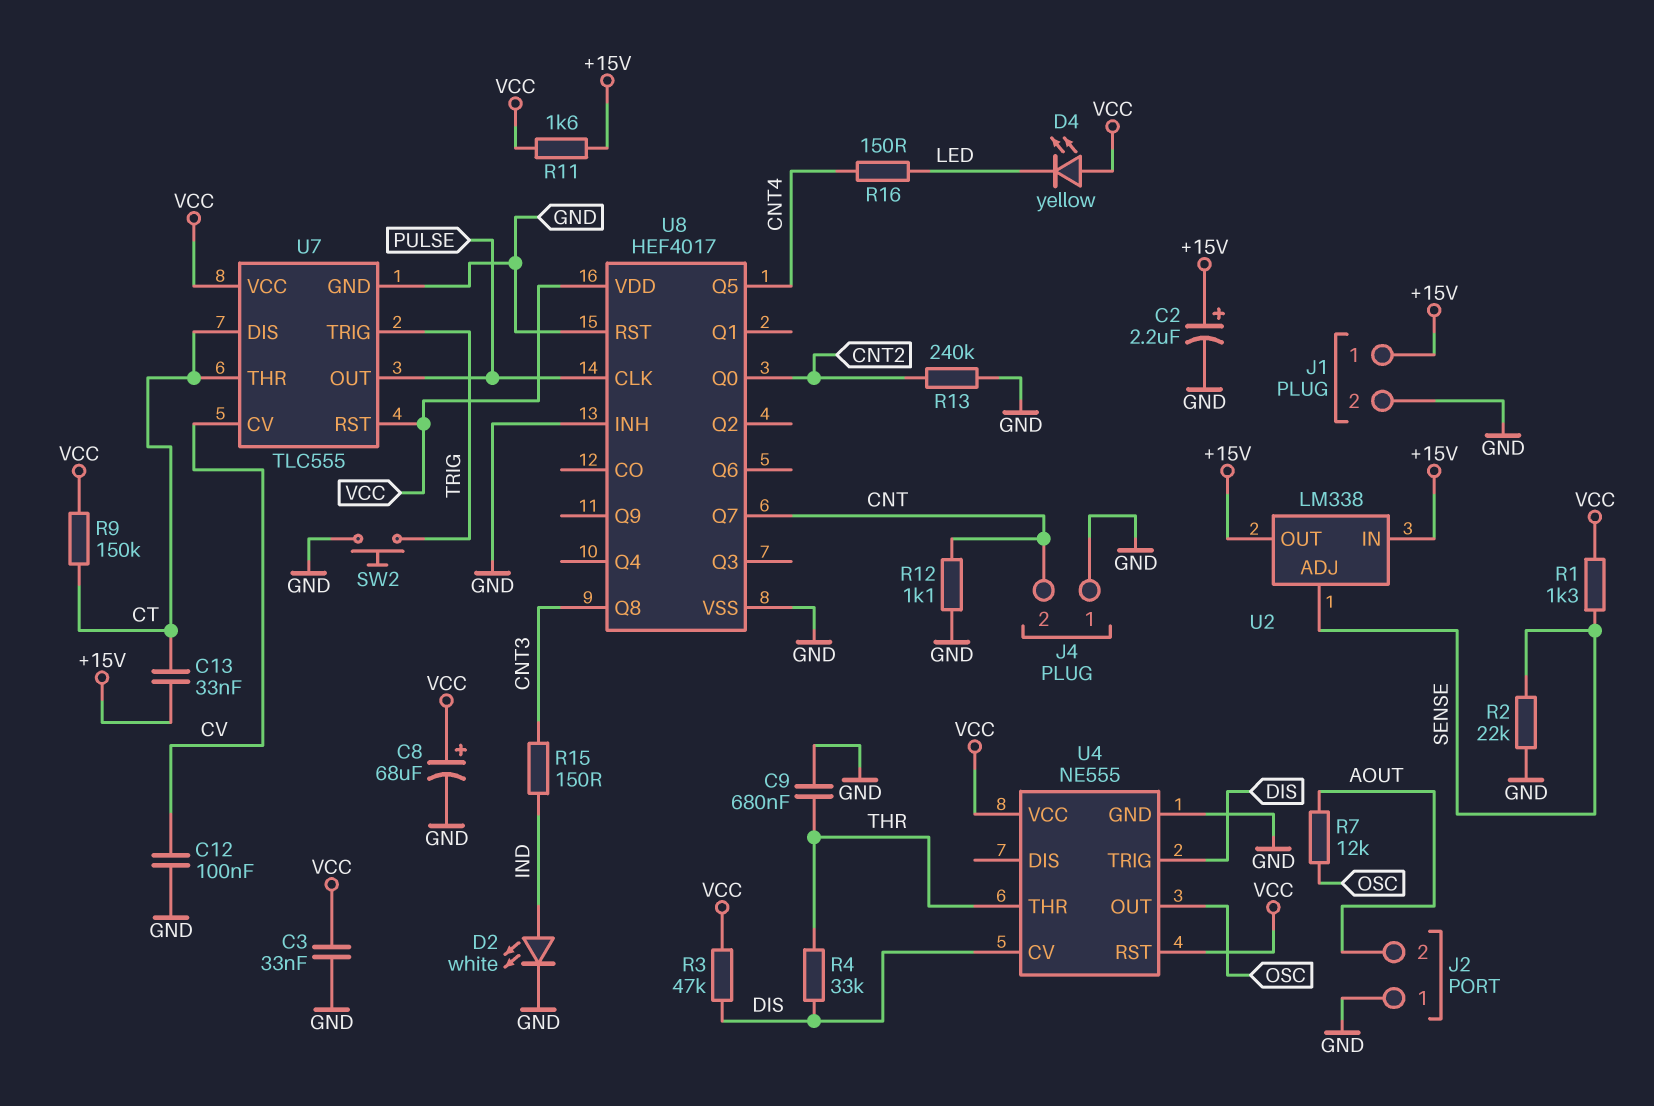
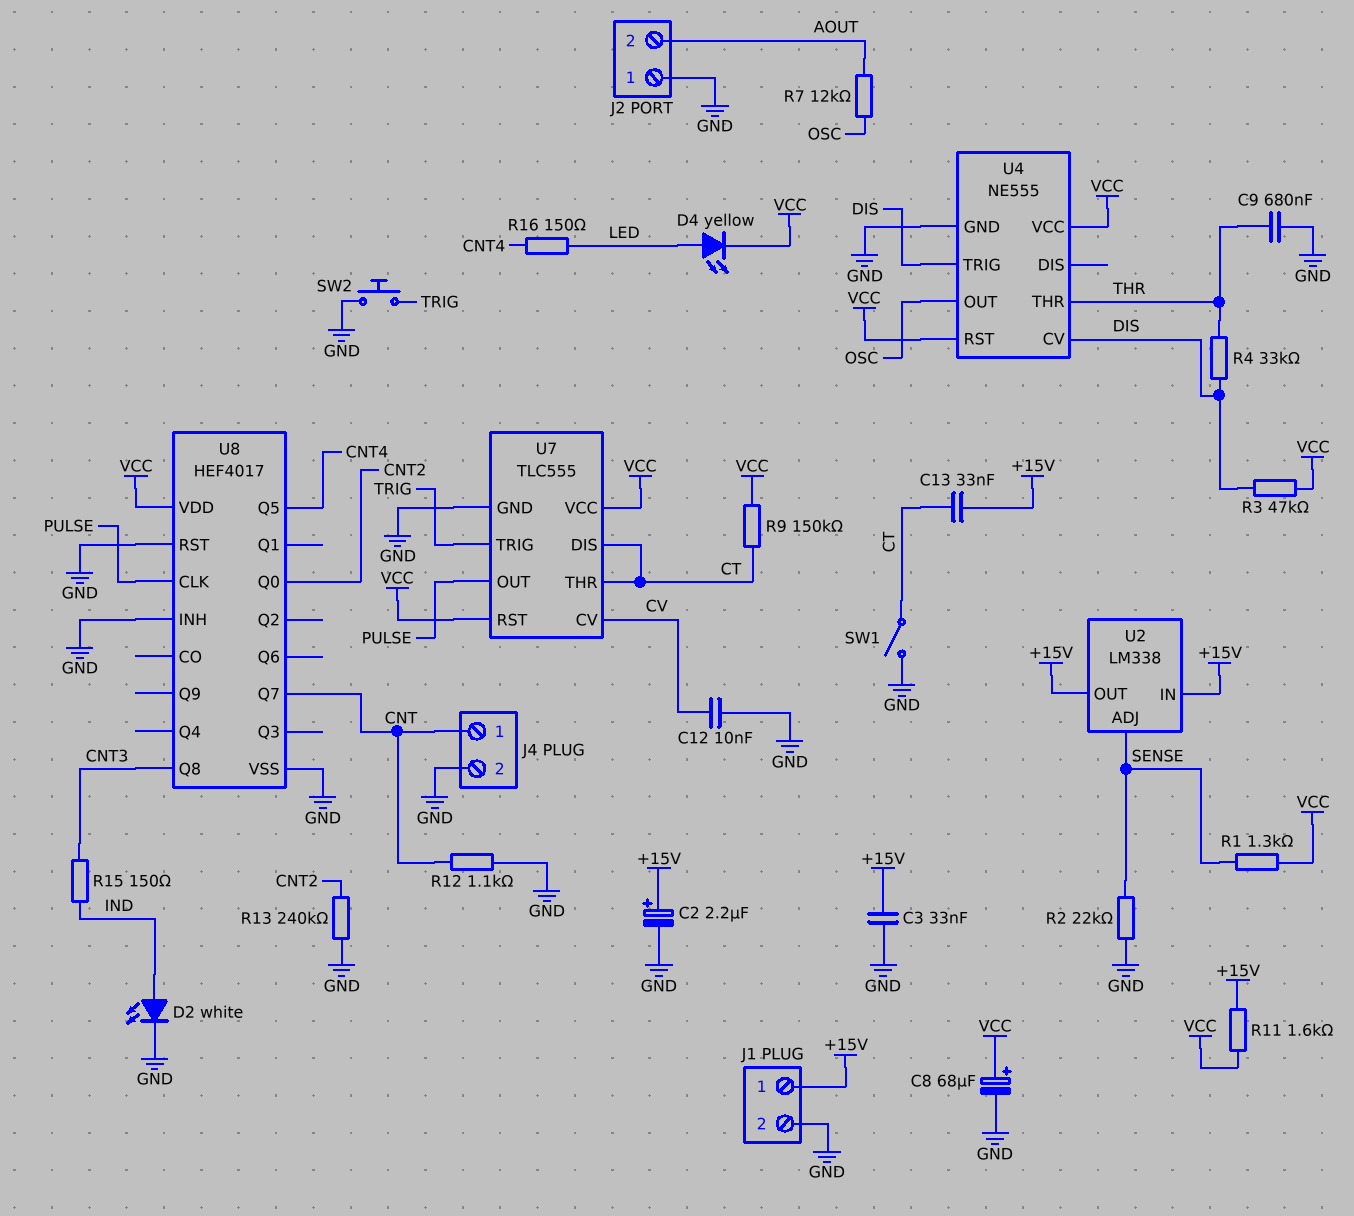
C3: 33nF (GND, VCC) -> 33nF (+15V, GND)
C12: 100nF (CV, GND) -> 10nF (CV, GND)
D4: LED yellow (A VCC, K LED) -> LED yellow (A LED, K VCC)
J4 pin 1: GND -> CNT
J4 pin 2: CNT -> GND
SW1: none -> switch (CT, GND)

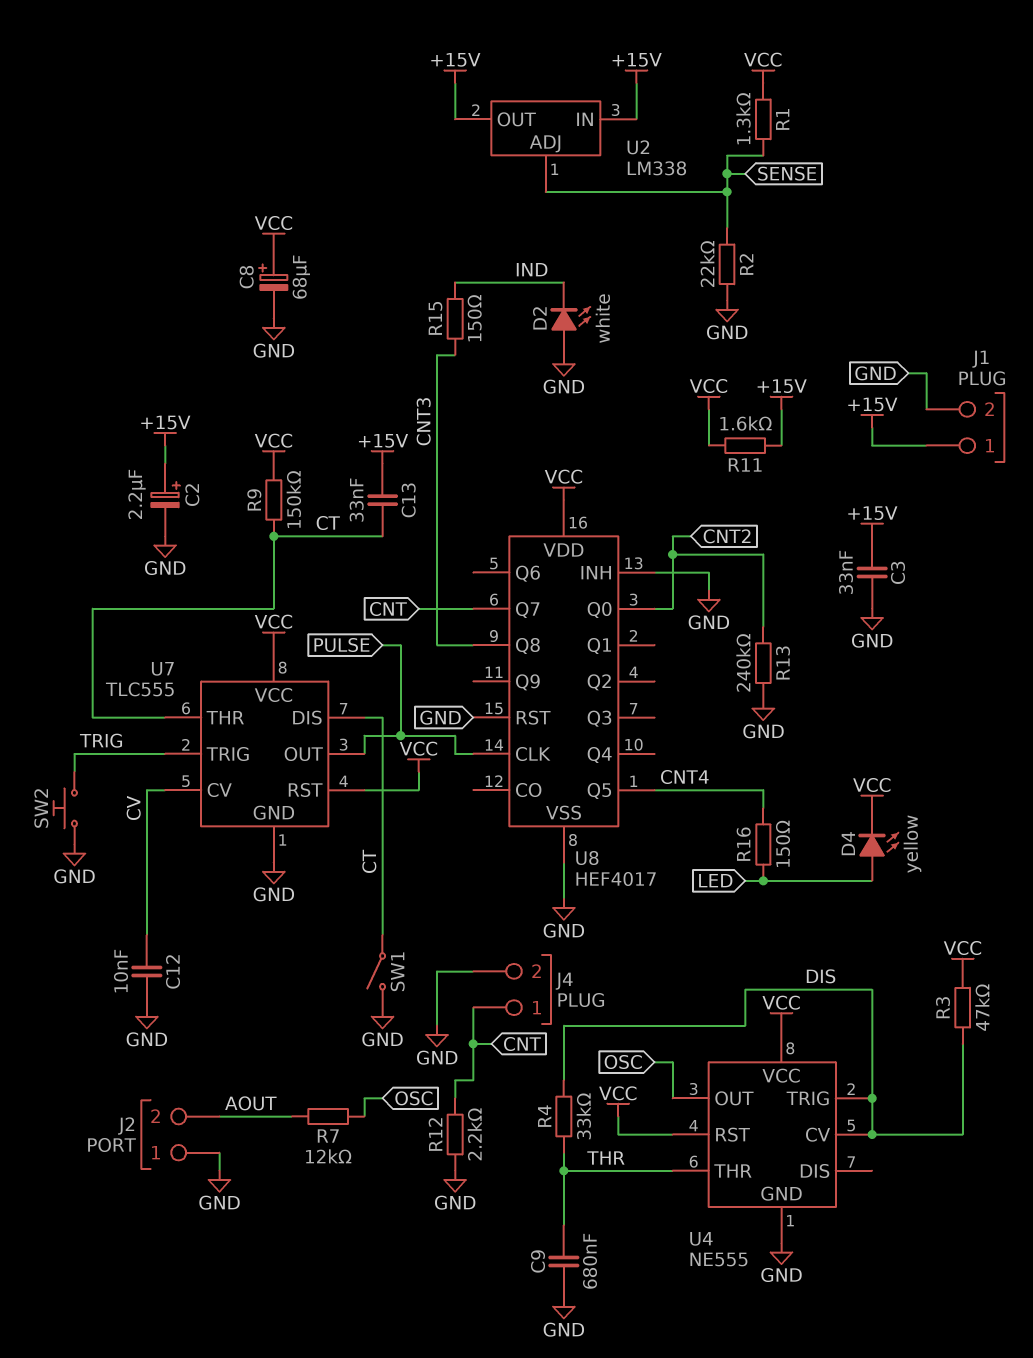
D2: LED white (A IND, K GND) -> LED white (A GND, K IND)
R12: 1.1k (CNT, GND) -> 2.2k (CNT, GND)

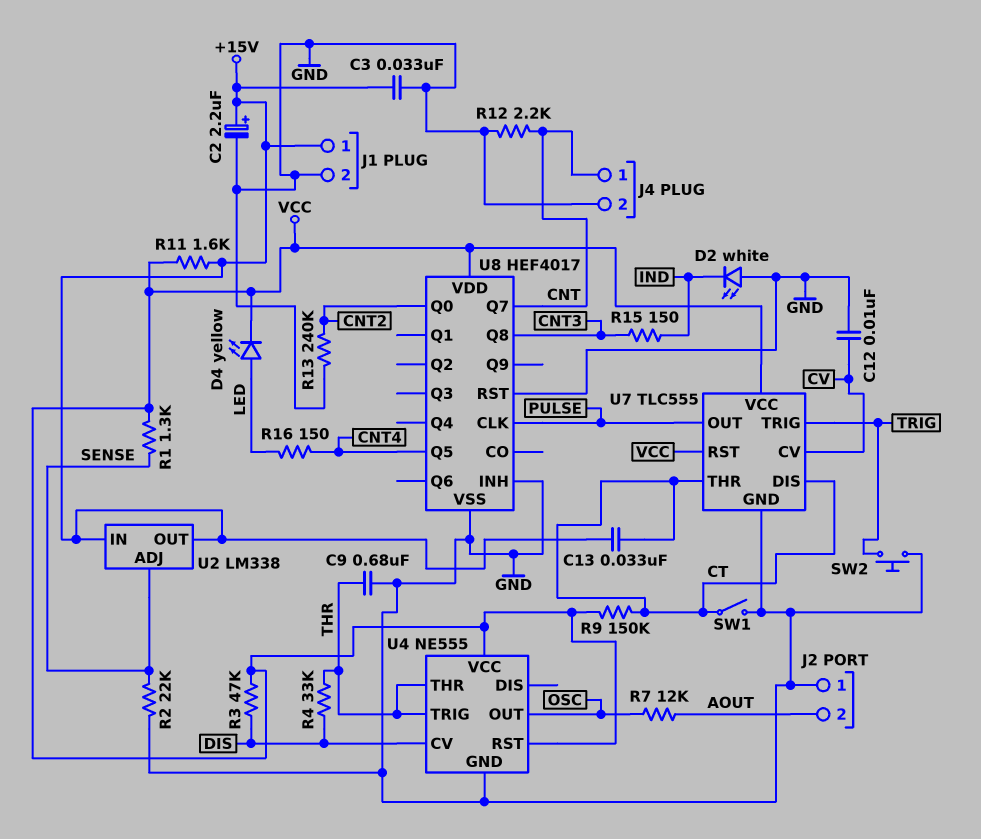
C8: 68uF (plus VCC, minus GND) -> none
U4 pin TRIG: DIS -> THR

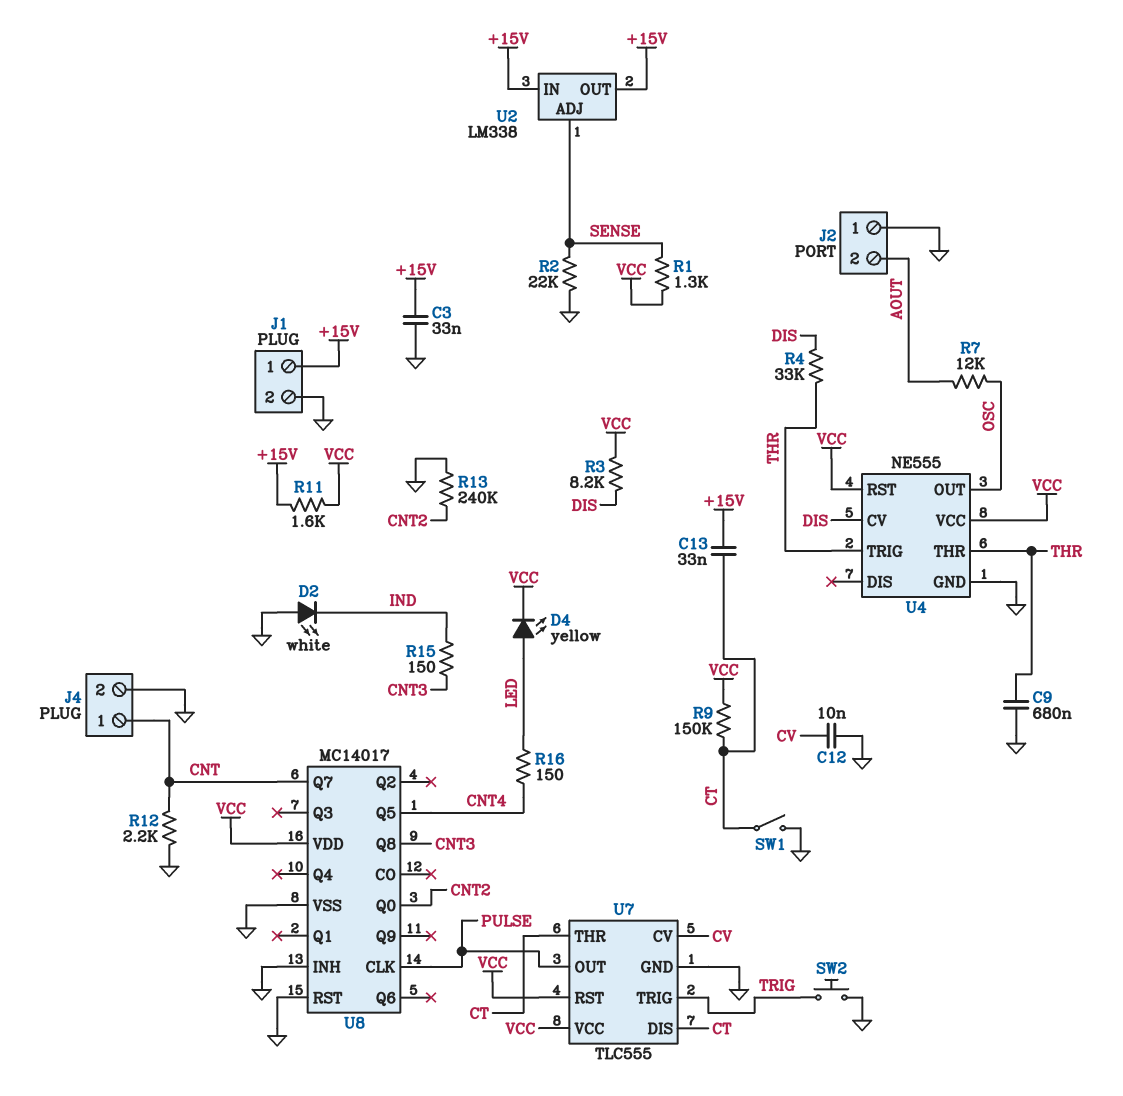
C2: 2.2uF (plus +15V, minus GND) -> none
R3: 47k (DIS, VCC) -> 8.2k (DIS, VCC)
U8: HEF4017 -> MC14017

